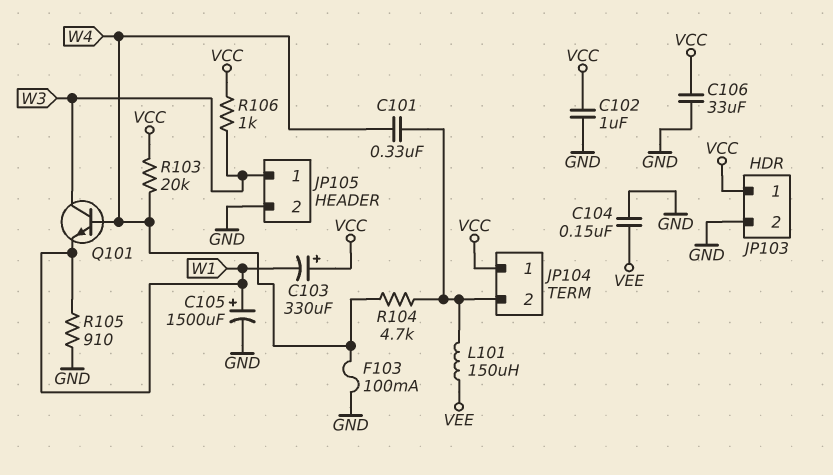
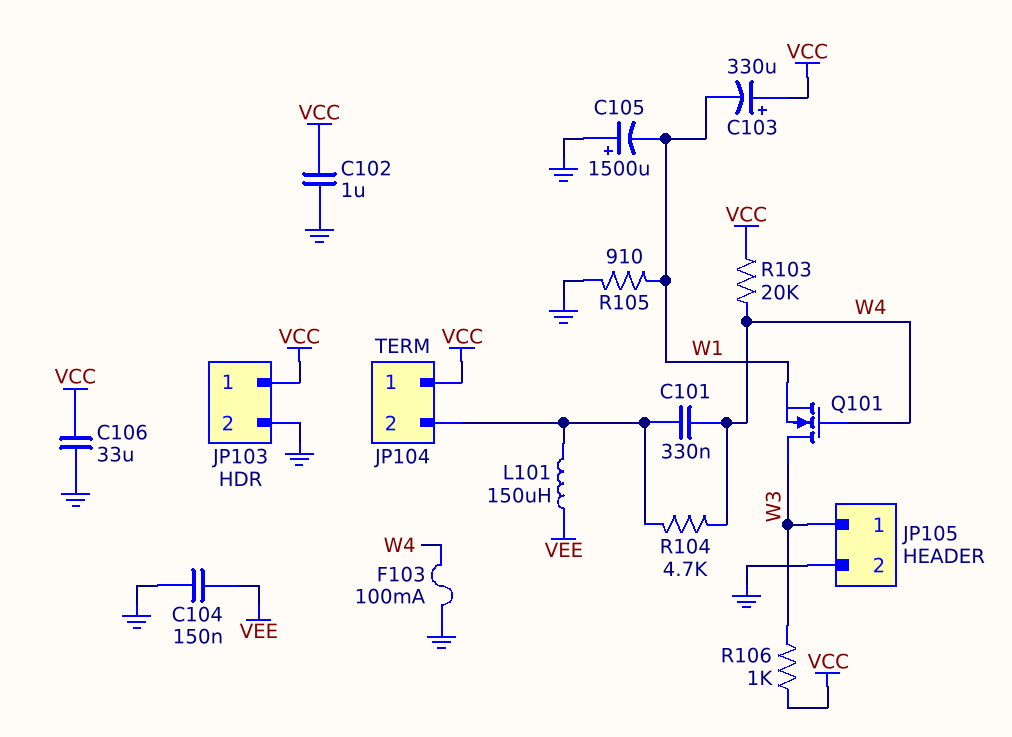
C105: 1500uF (plus W1, minus GND) -> 1500uF (plus GND, minus W1)
Q101: NPN (B W4, C W3, E W1) -> NMOS (G W4, D W3, S W1)

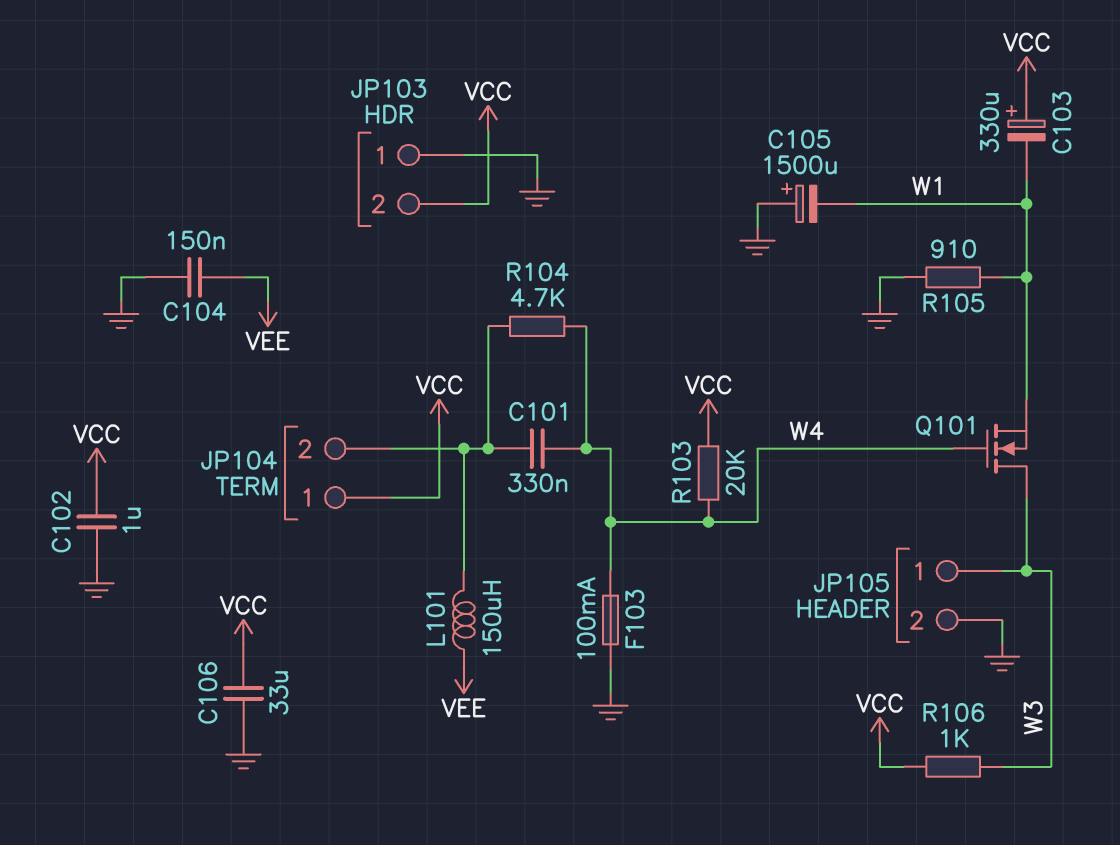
JP103 pin 1: VCC -> GND
JP103 pin 2: GND -> VCC

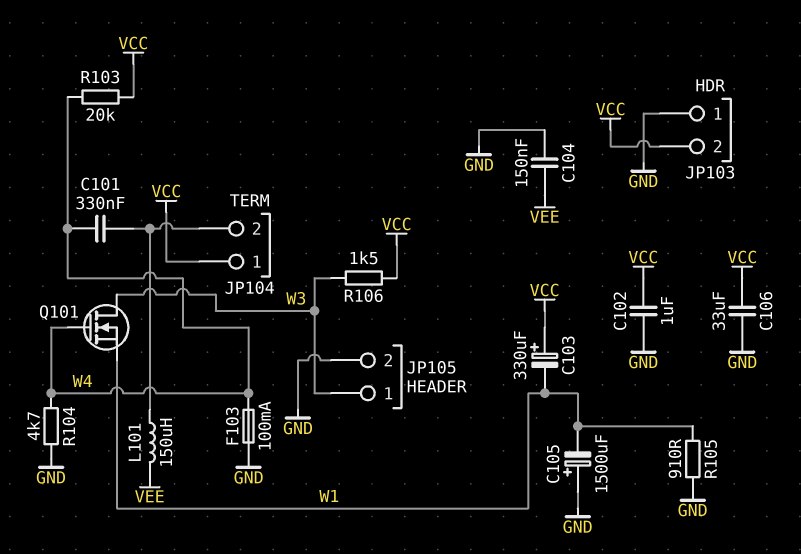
R104: 4.7k (JP104/2, W4) -> 4.7k (GND, W4)
R106: 1k (VCC, W3) -> 1.5k (VCC, W3)

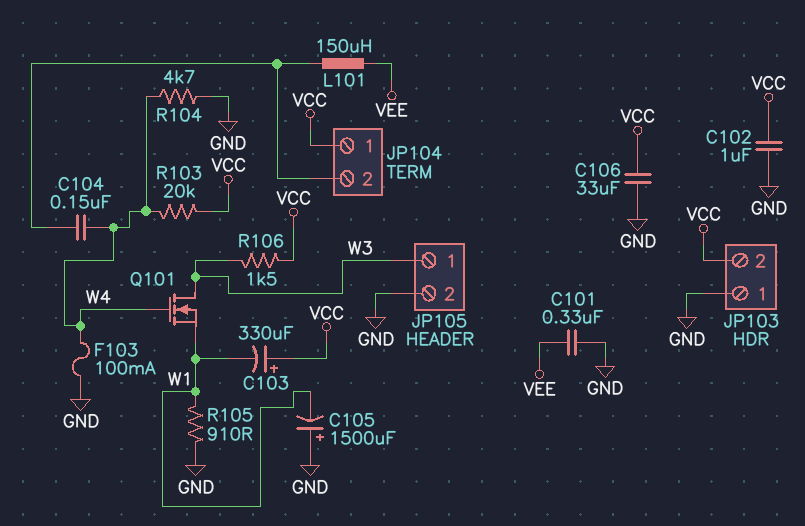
C101: 330nF (JP104/2, W4) -> 330nF (GND, VEE)
C104: 150nF (GND, VEE) -> 150nF (JP104/2, W4)

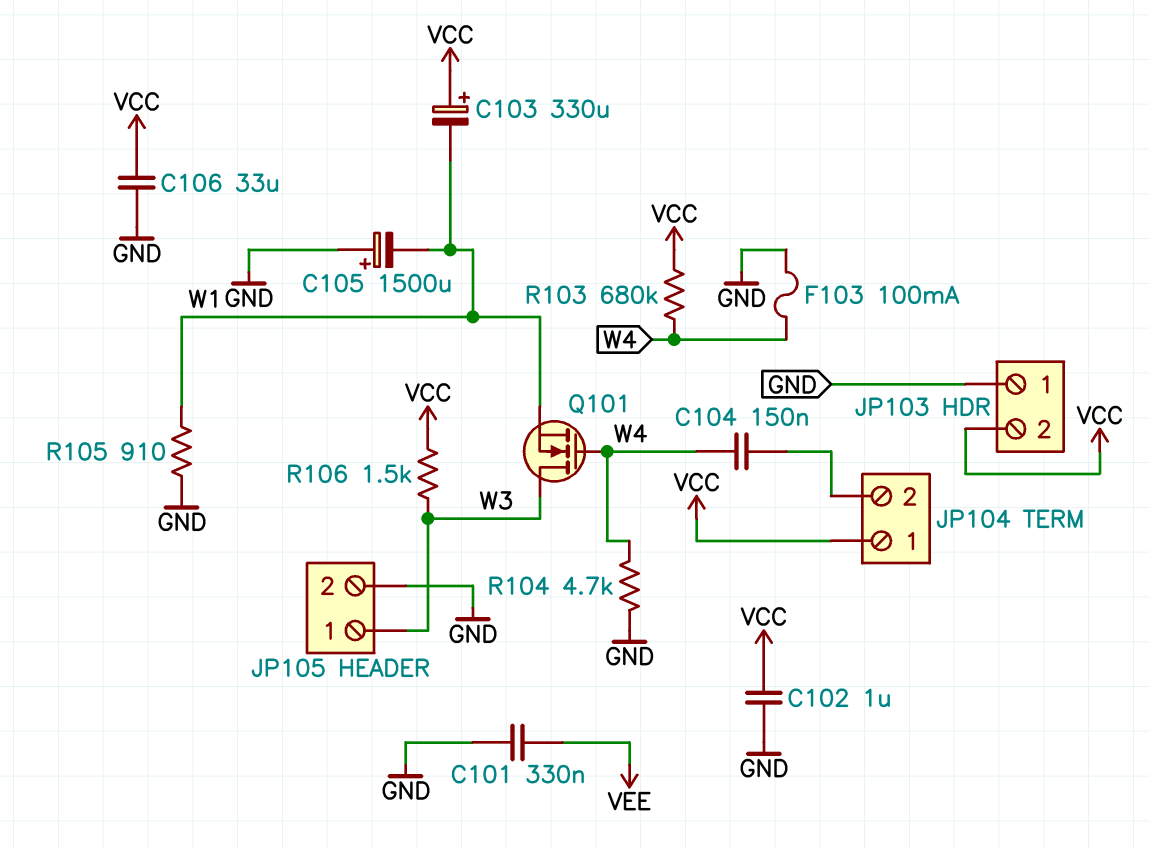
L101: 150uH (JP104/2, VEE) -> none
R103: 20k (VCC, W4) -> 680k (VCC, W4)

